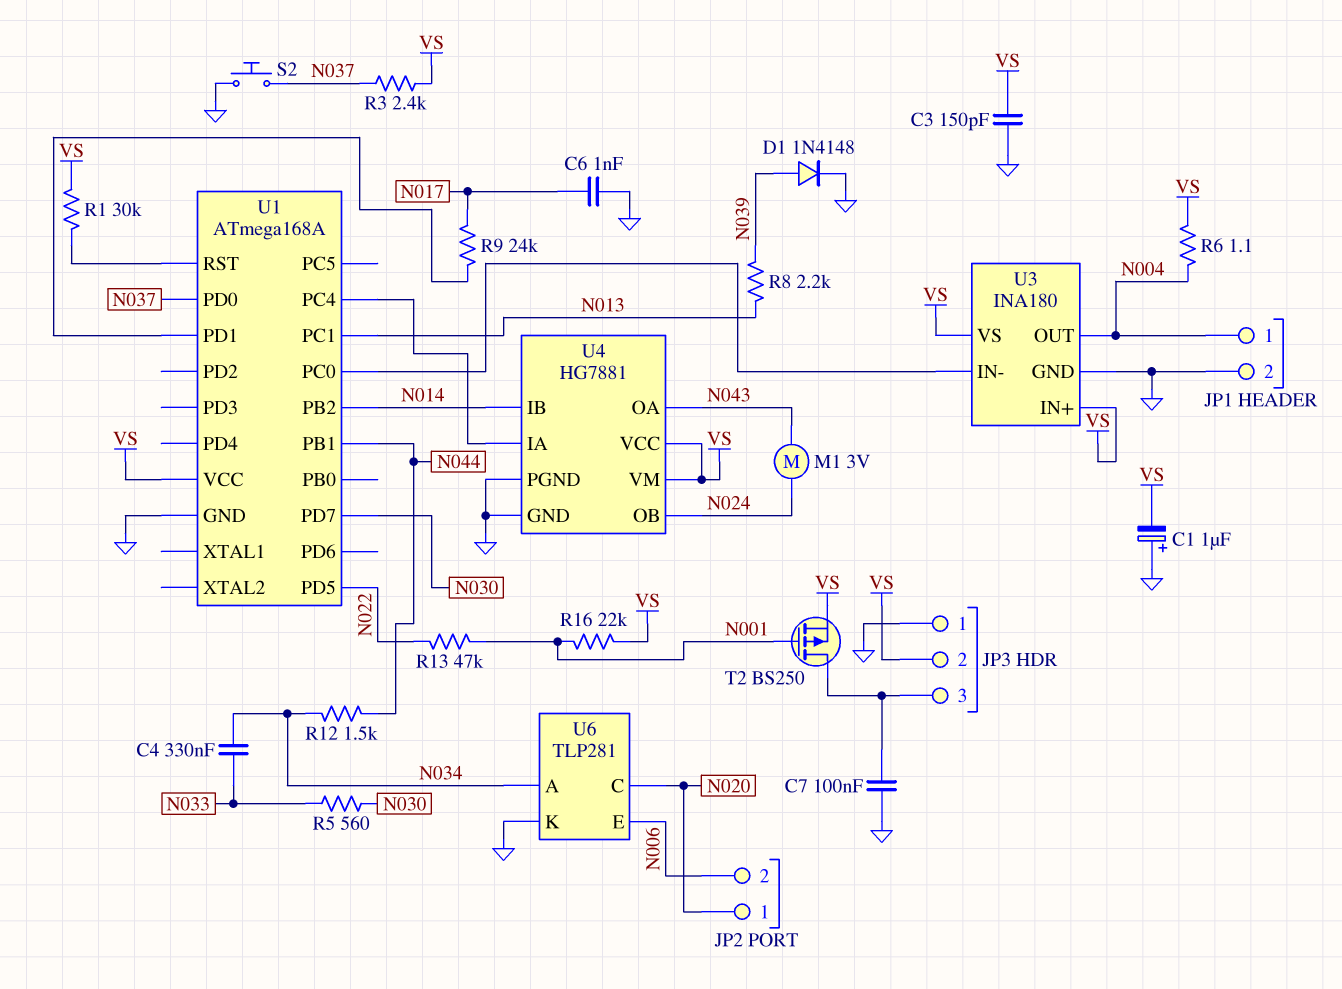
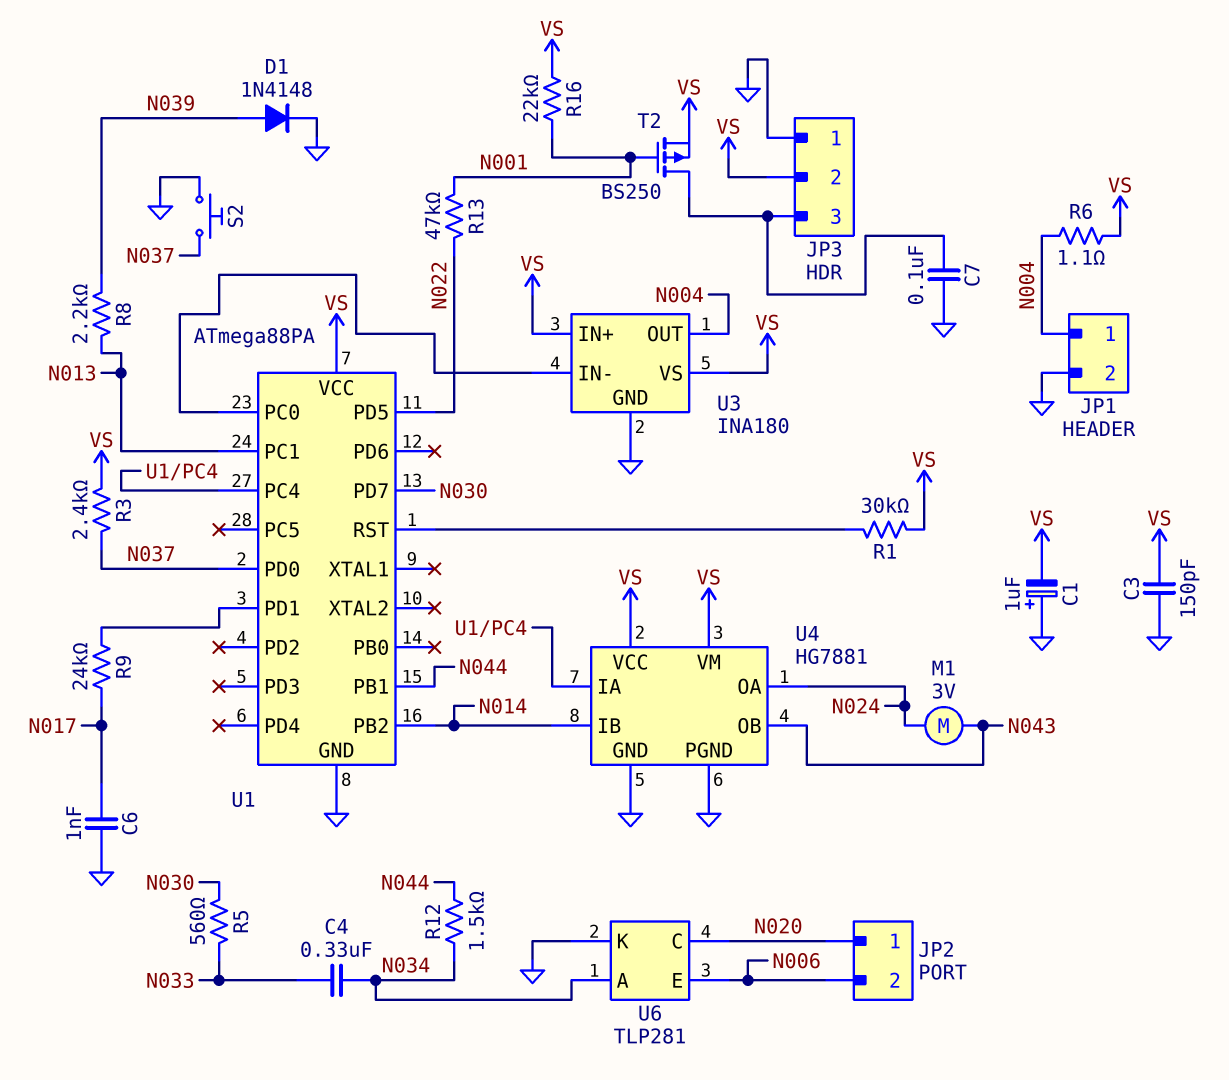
U1: ATmega168A -> ATmega88PA
U4 pin OA: N043 -> N024
U4 pin OB: N024 -> N043

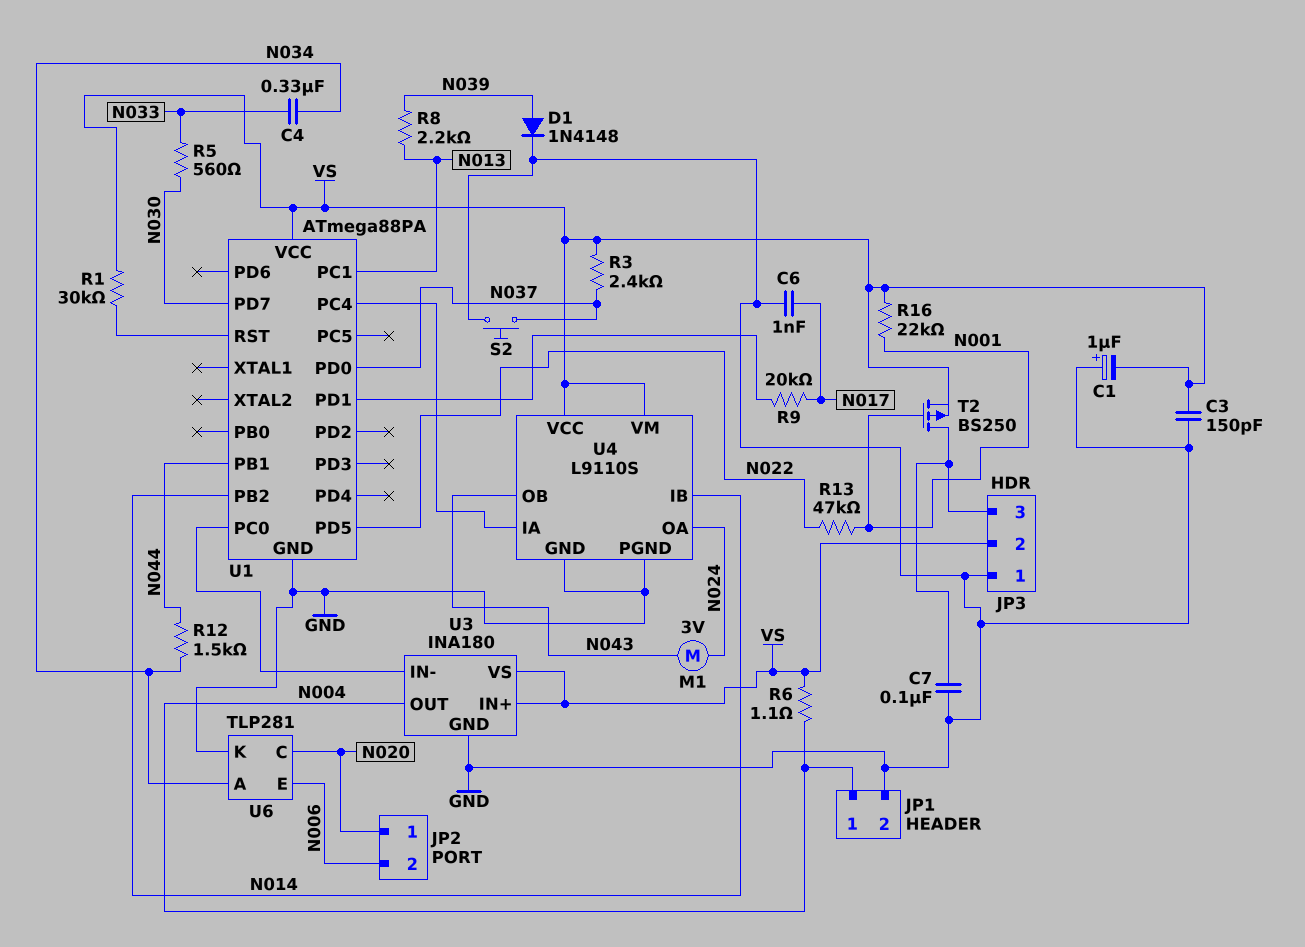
R9: 24k (N017, U1/PD1) -> 20k (N017, U1/PD1)
U4: HG7881 -> L9110S

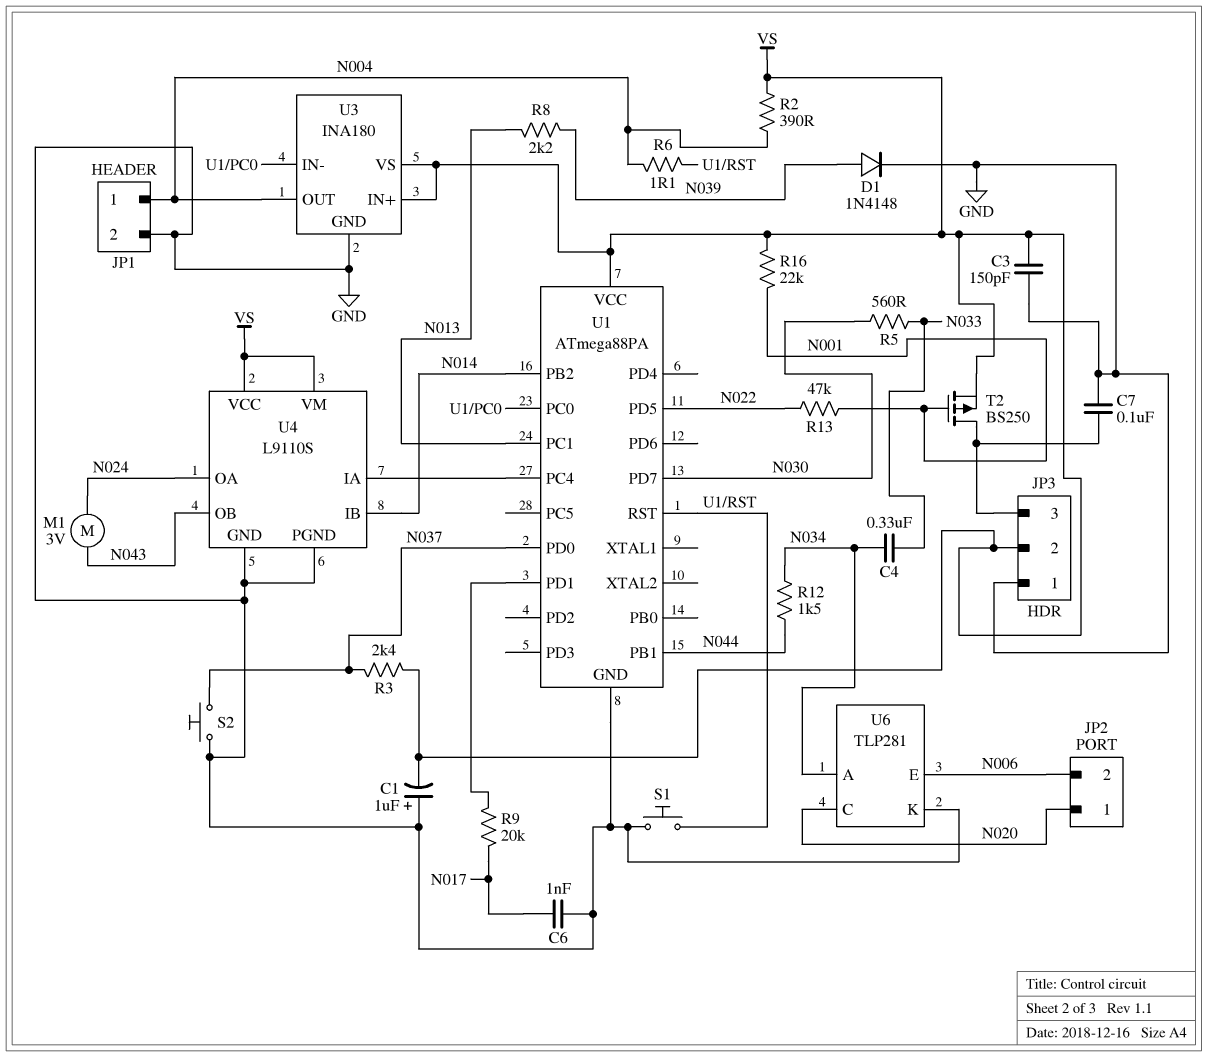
R1: 30k (U1/RST, VS) -> none
R2: none -> 390 (N004, VS)
R6: 1.1 (N004, VS) -> 1.1 (N004, U1/RST)
S1: none -> button (GND, U1/RST)

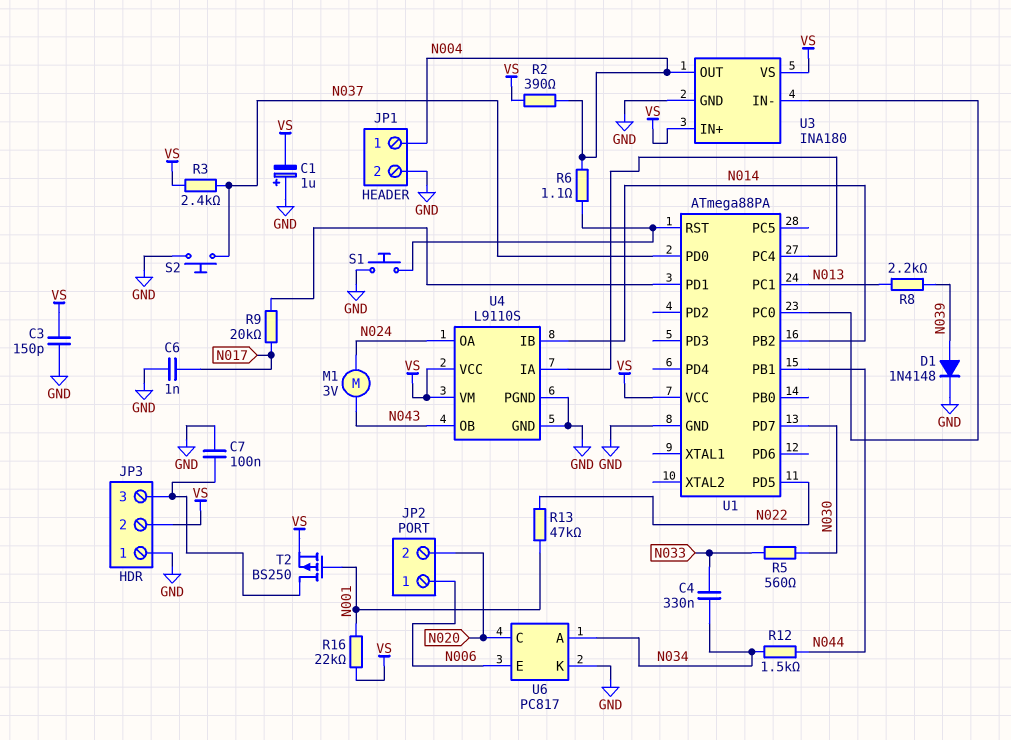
JP2 pin 1: N020 -> N006
JP2 pin 2: N006 -> N020
U6: TLP281 -> PC817

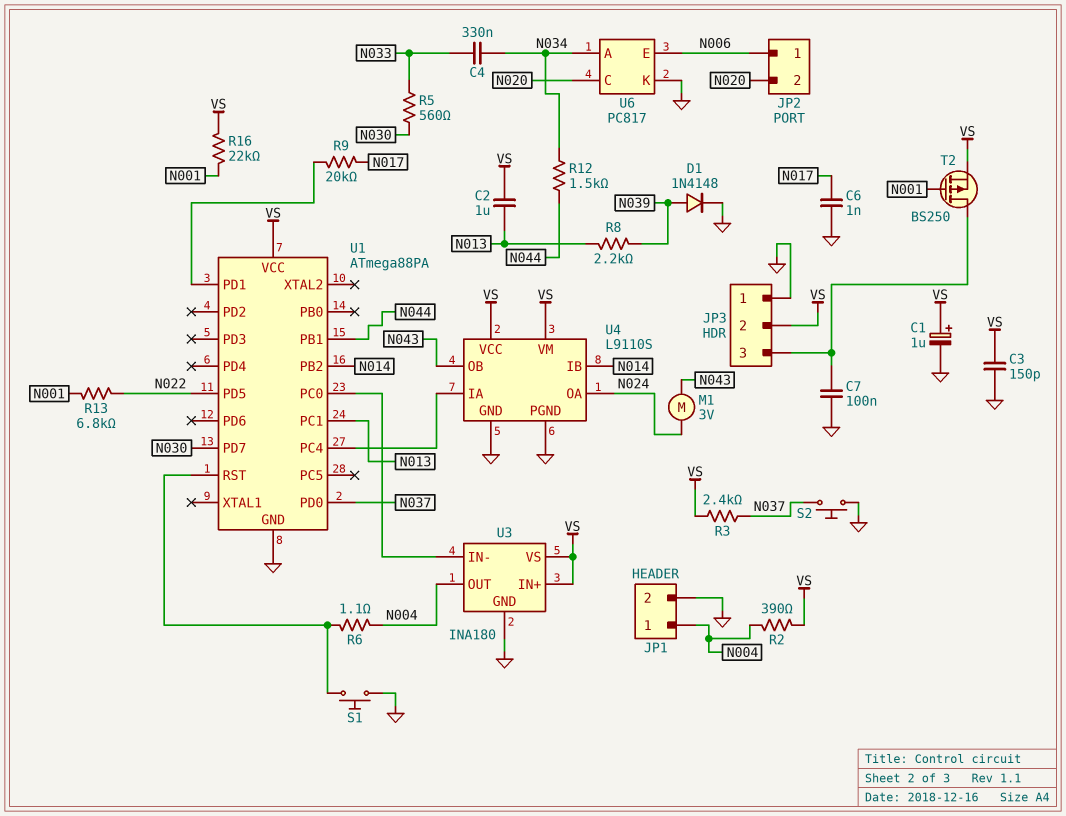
C1: 1uF (plus GND, minus VS) -> 1uF (plus VS, minus GND)
C2: none -> 1uF (N013, VS)
R13: 47k (N001, N022) -> 6.8k (N001, N022)

